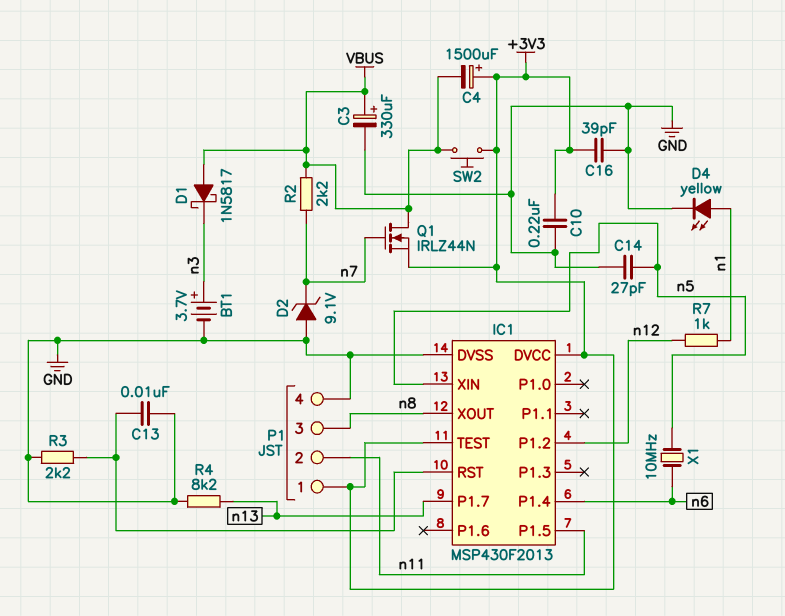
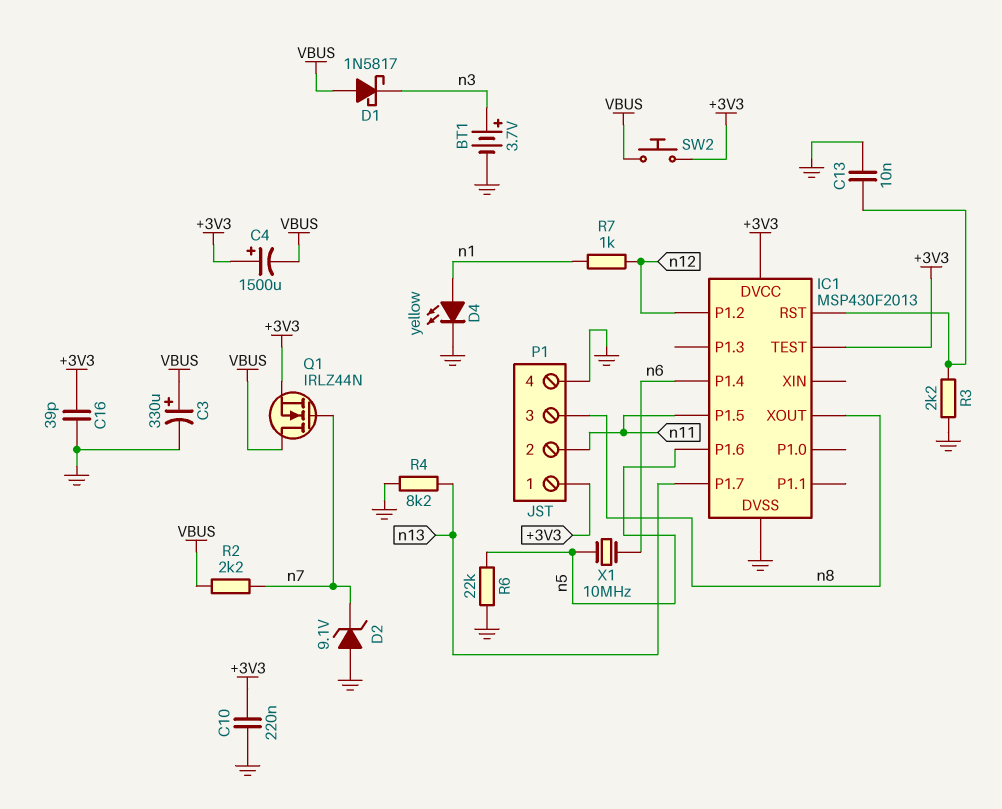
C14: 27pF (GND, n5) -> none
IC1 pin P1.6: none -> n5
IC1 pin XIN: n5 -> none
R6: none -> 22k (GND, n5)

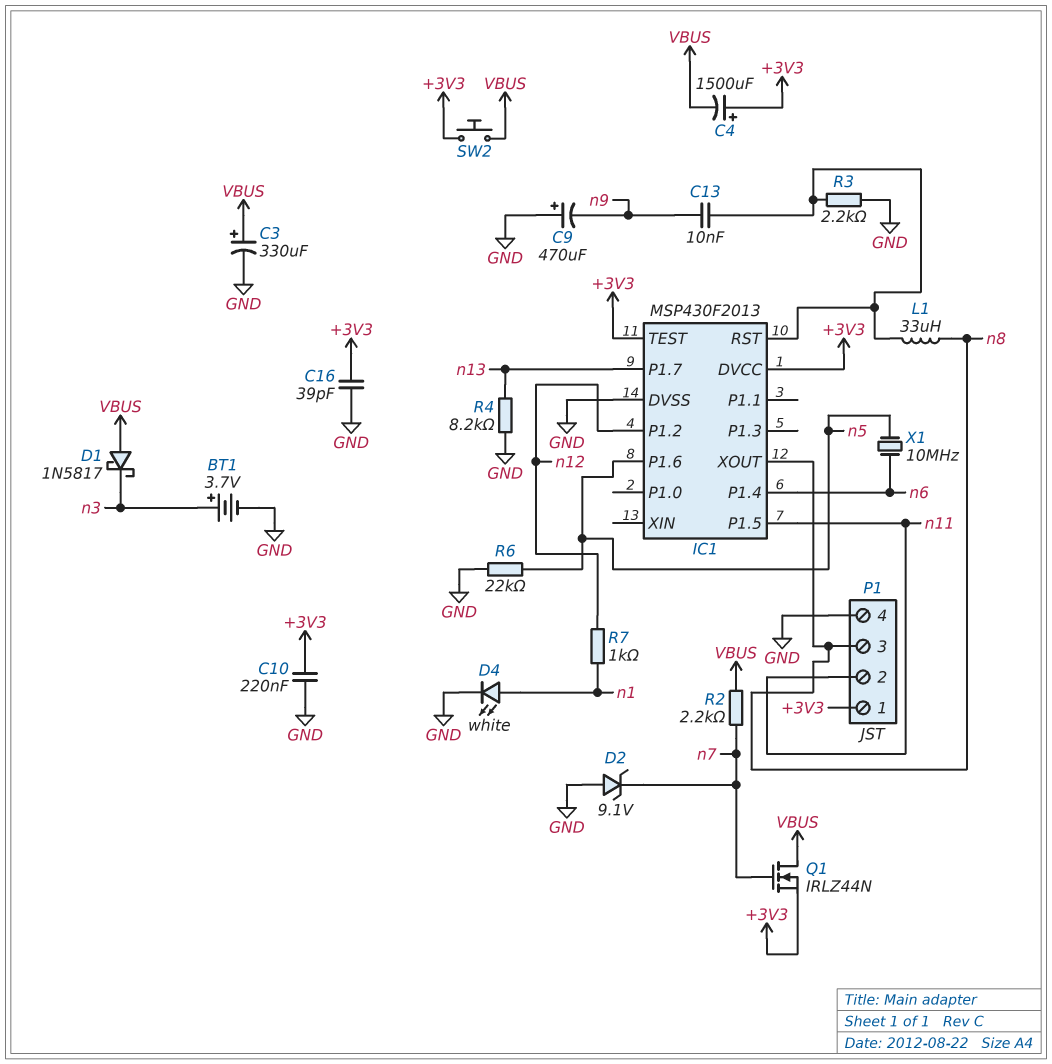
C9: none -> 470uF (plus GND, minus n9)
C13: 10nF (GND, IC1/RST) -> 10nF (IC1/RST, n9)
D4: LED yellow (A n1, K GND) -> LED white (A n1, K GND)
L1: none -> 33uH (IC1/RST, n8)

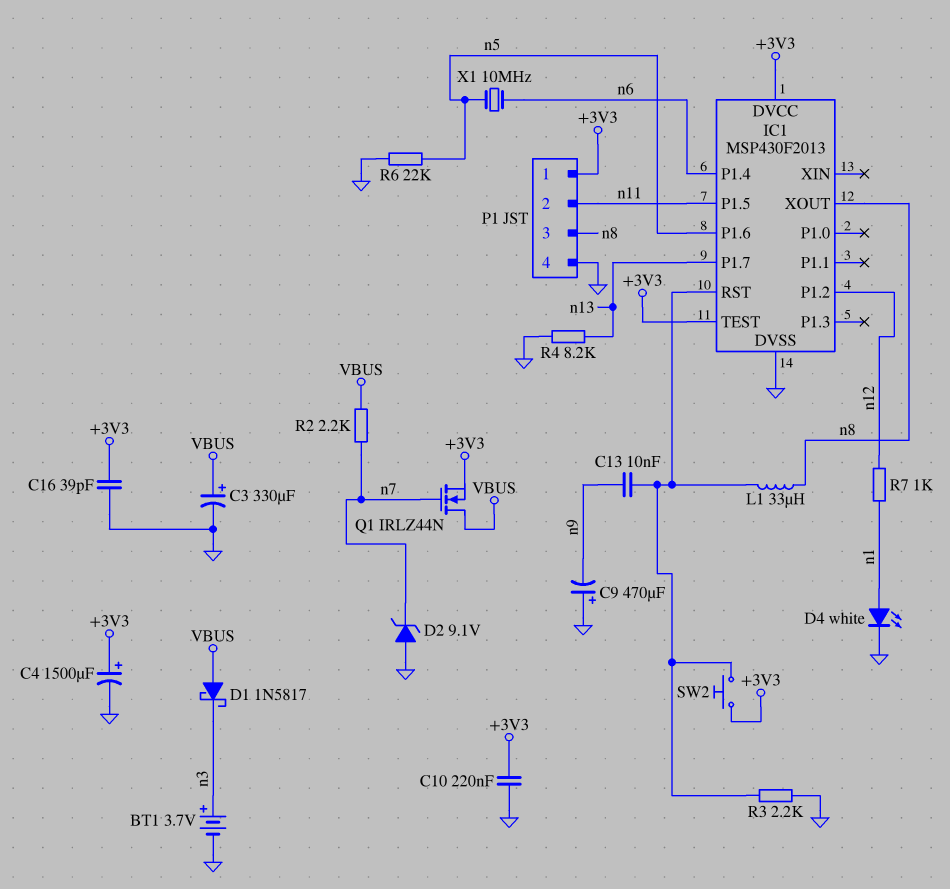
C4: 1500uF (plus +3V3, minus VBUS) -> 1500uF (plus +3V3, minus GND)
SW2: button (+3V3, VBUS) -> button (+3V3, IC1/RST)

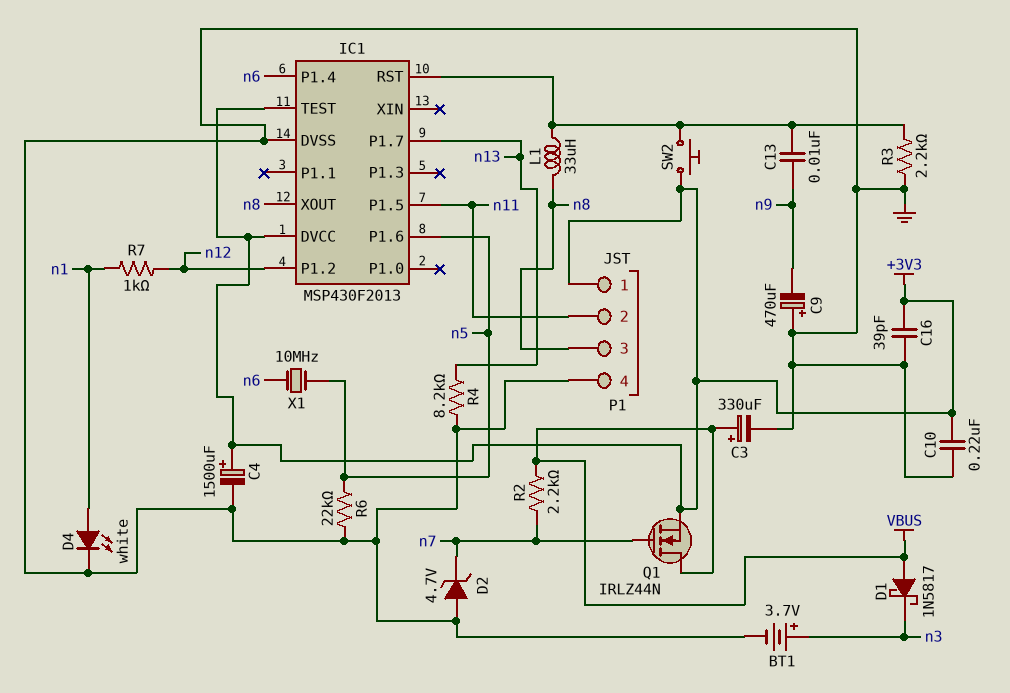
D2: zener 9.1V (A GND, K n7) -> zener 4.7V (A GND, K n7)

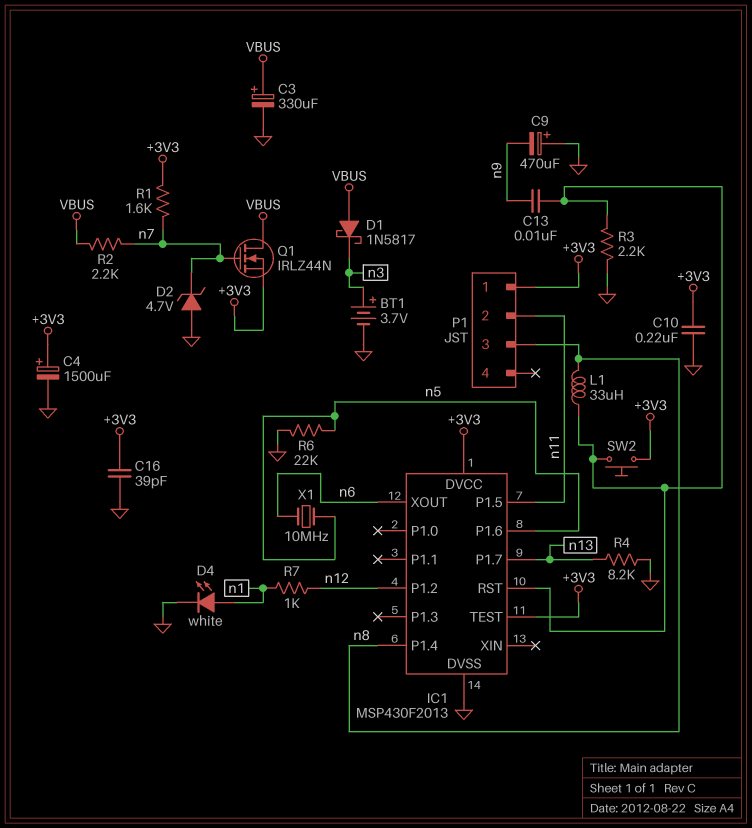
IC1 pin P1.4: n6 -> n8
IC1 pin XOUT: n8 -> n6
P1 pin 4: GND -> none
R1: none -> 1.6k (+3V3, n7)

